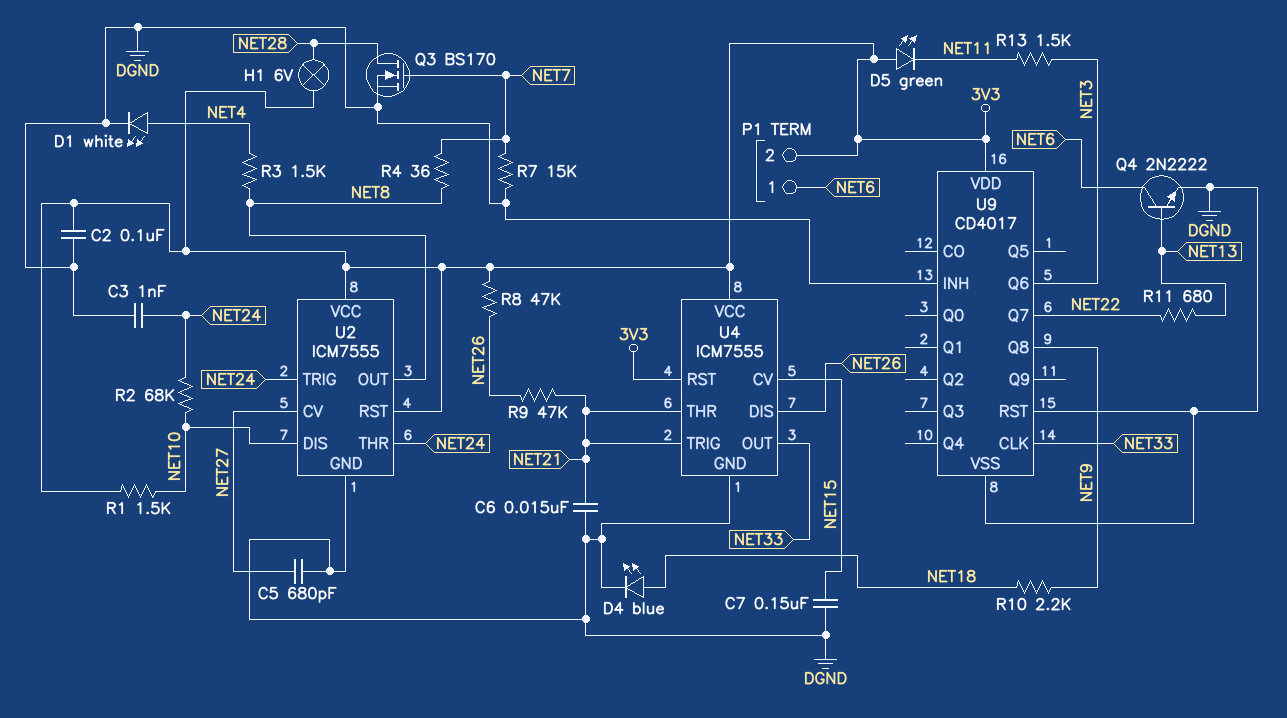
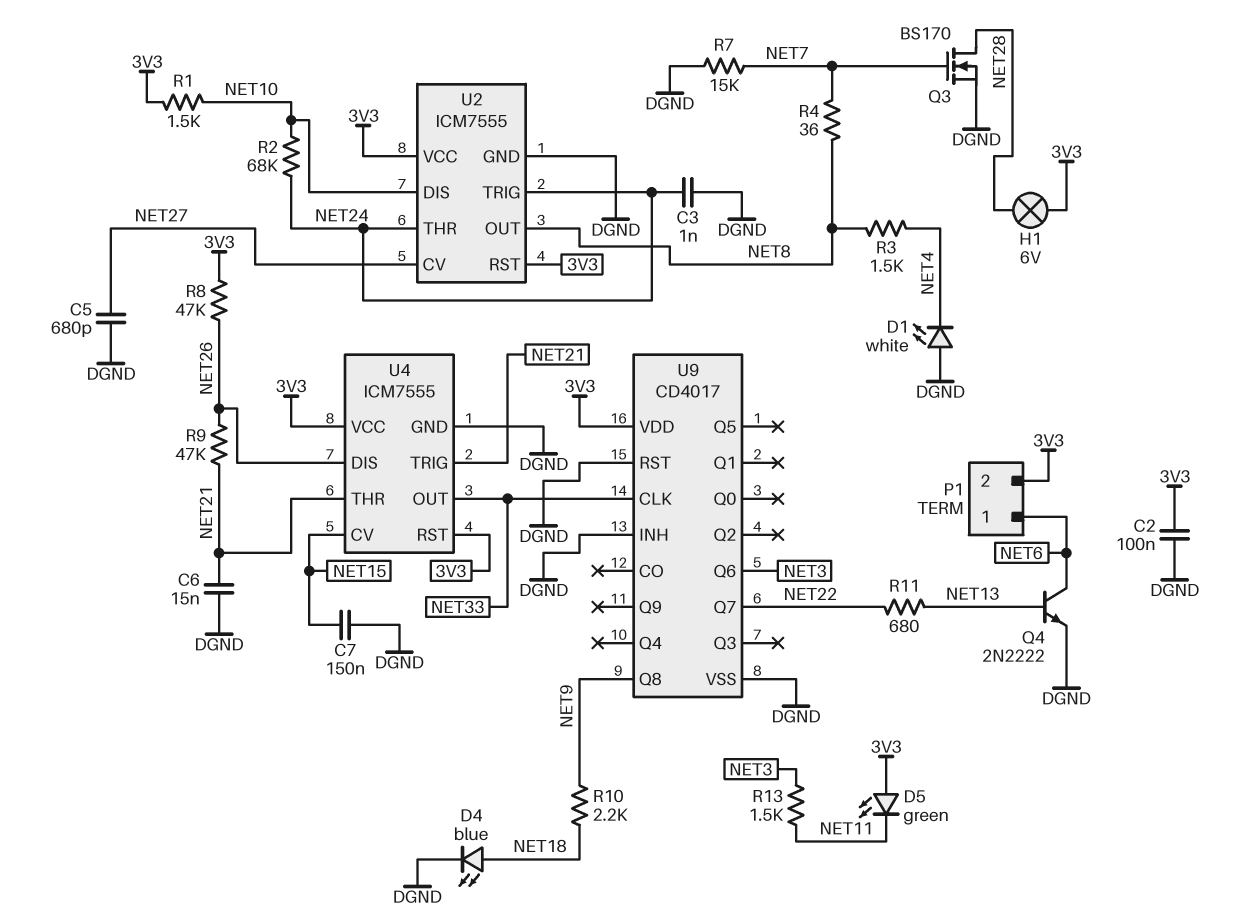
D1: LED white (A NET4, K DGND) -> LED white (A DGND, K NET4)

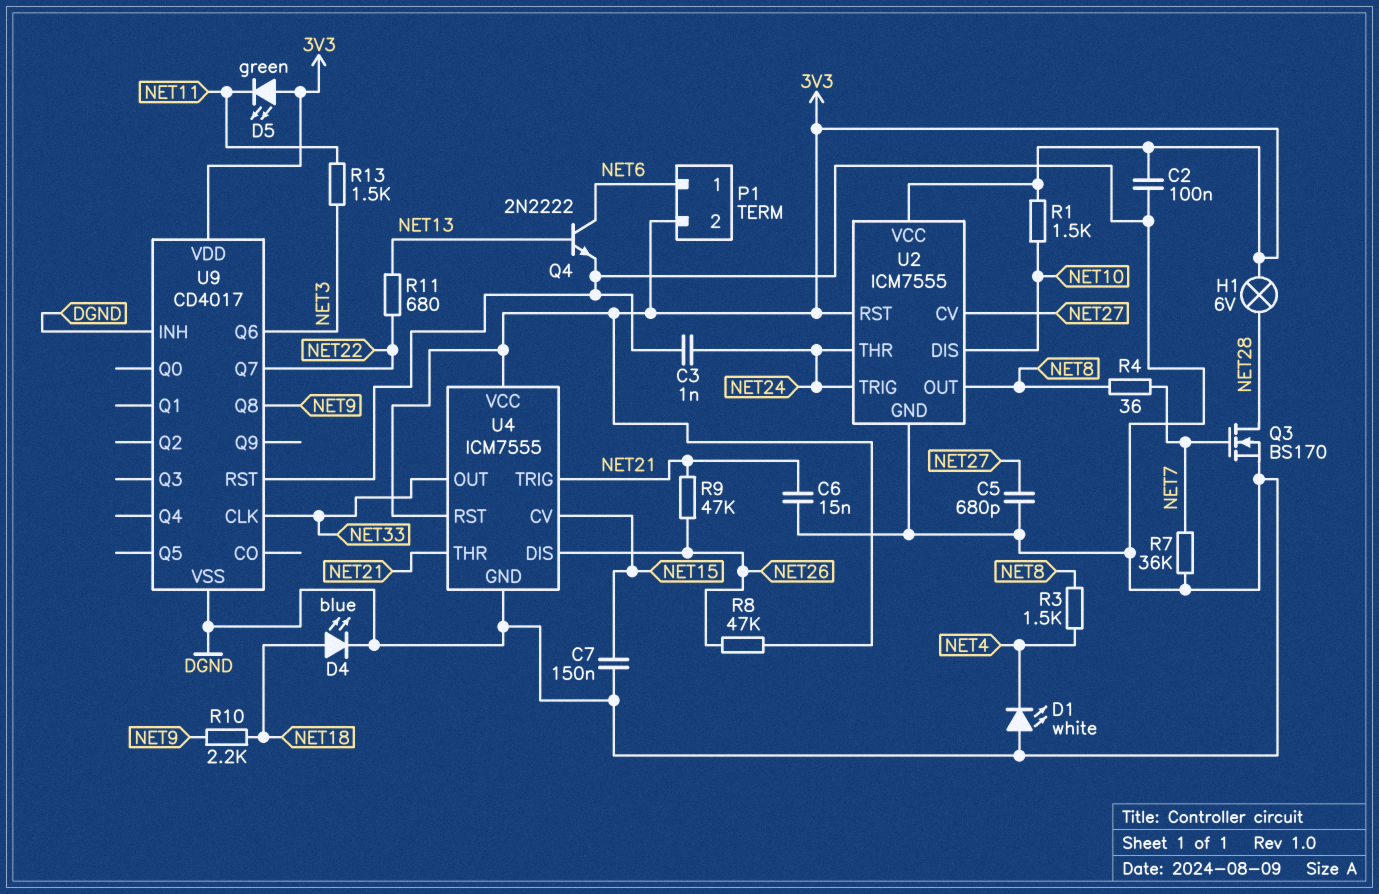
R2: 68k (NET10, NET24) -> none
R7: 15k (DGND, NET7) -> 36k (DGND, NET7)

